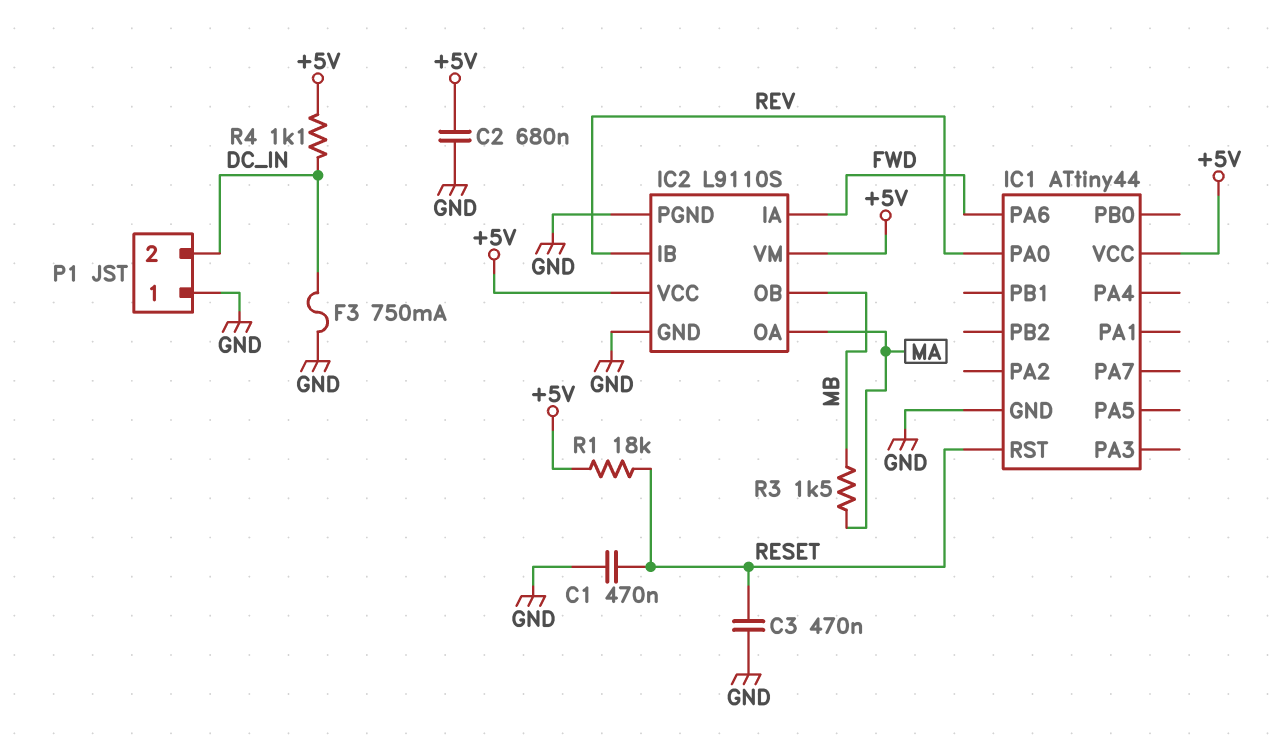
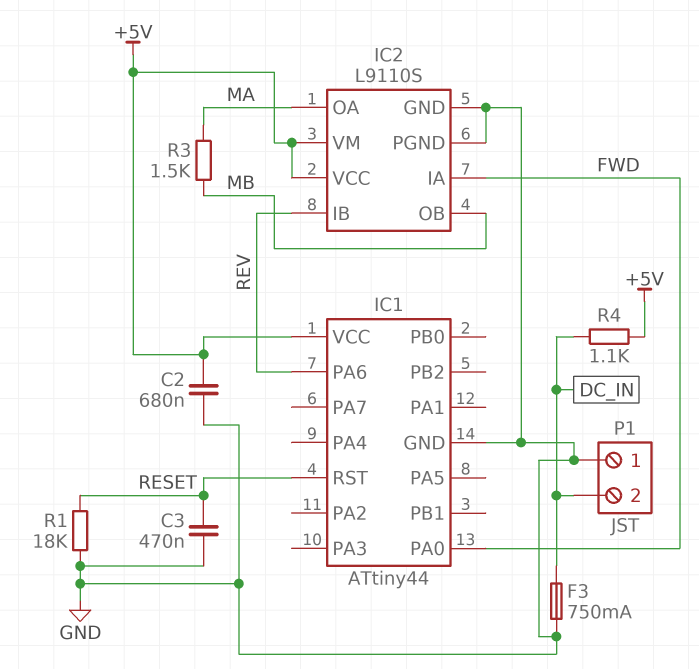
C1: 470nF (GND, RESET) -> none
IC1 pin PA0: REV -> FWD
IC1 pin PA6: FWD -> REV
R1: 18k (+5V, RESET) -> 18k (GND, RESET)

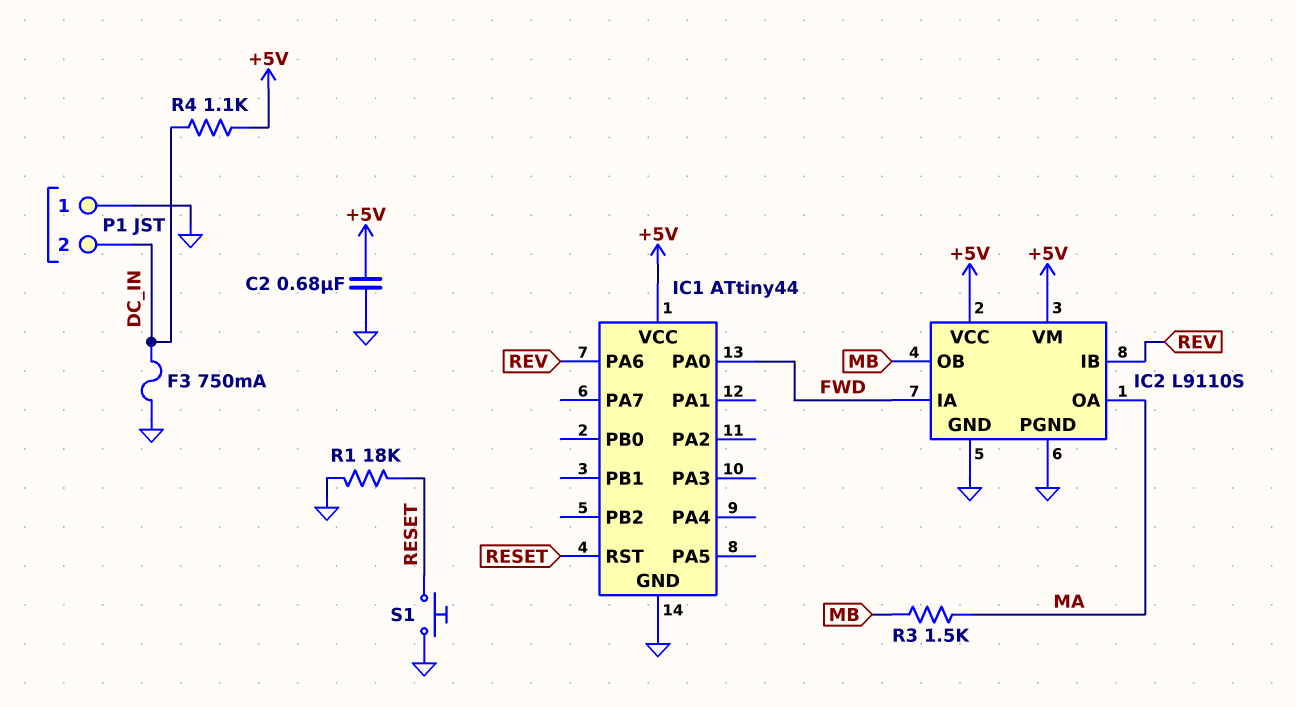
C3: 470nF (GND, RESET) -> none
S1: none -> button (GND, RESET)

